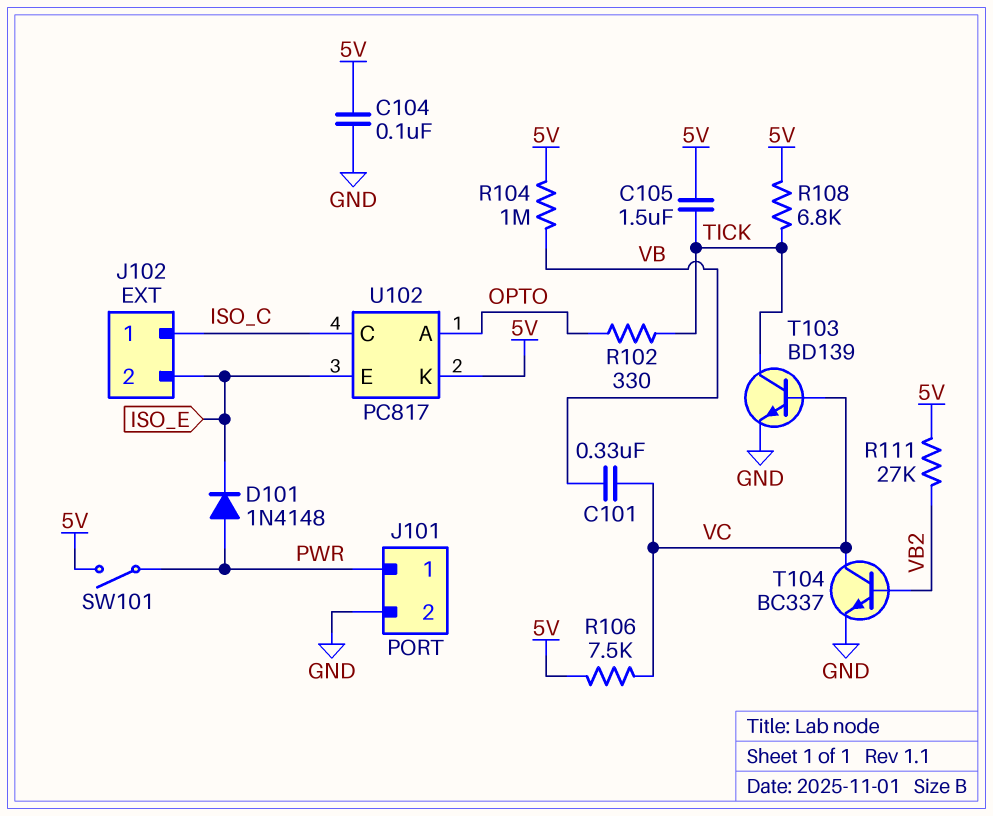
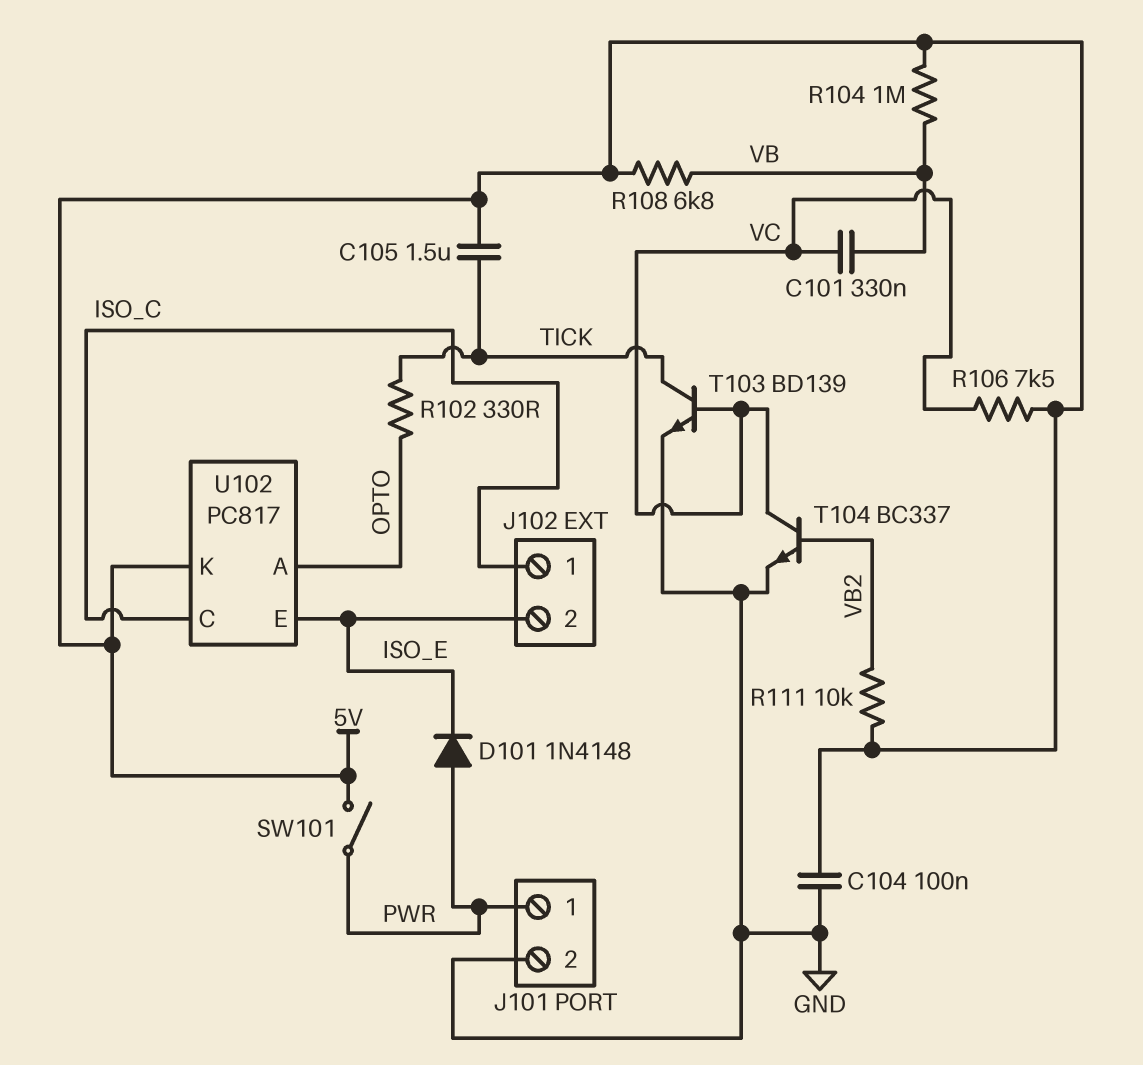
R108: 6.8k (5V, TICK) -> 6.8k (5V, VB)
R111: 27k (5V, VB2) -> 10k (5V, VB2)

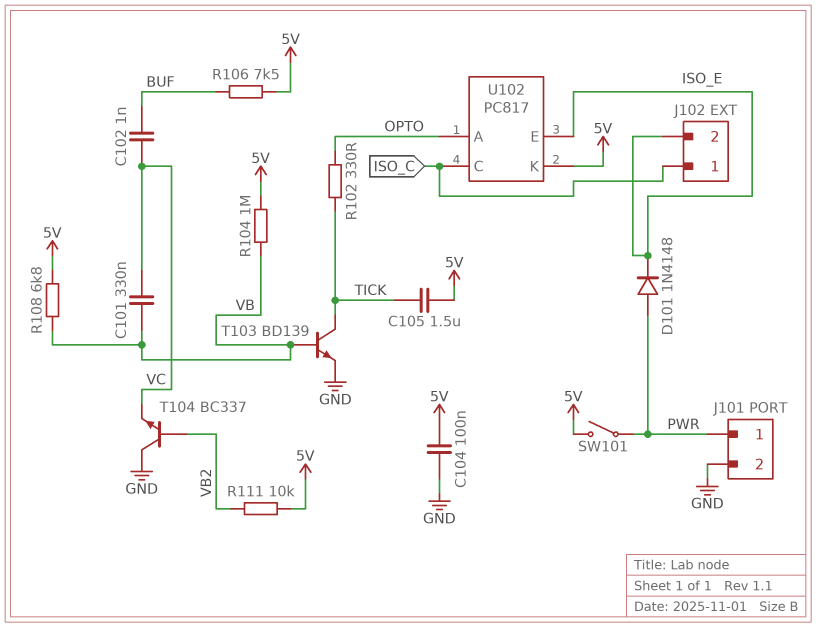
C102: none -> 1nF (BUF, VC)
R106: 7.5k (5V, VC) -> 7.5k (5V, BUF)
T103: NPN BD139 (B VC, C TICK, E GND) -> NPN BD139 (B VB, C TICK, E GND)
T104: NPN BC337 (B VB2, C VC, E GND) -> NPN BC337 (B VB2, C GND, E VC)

